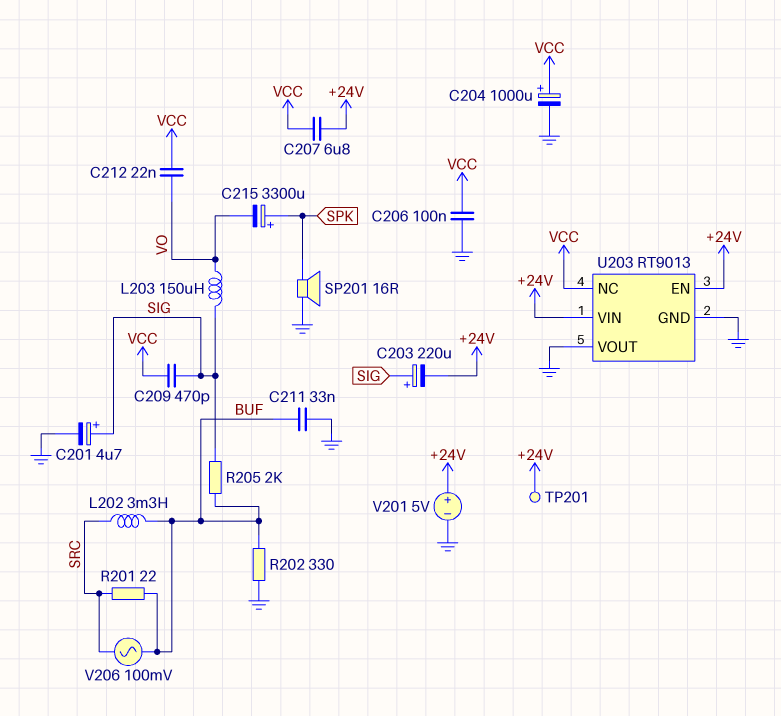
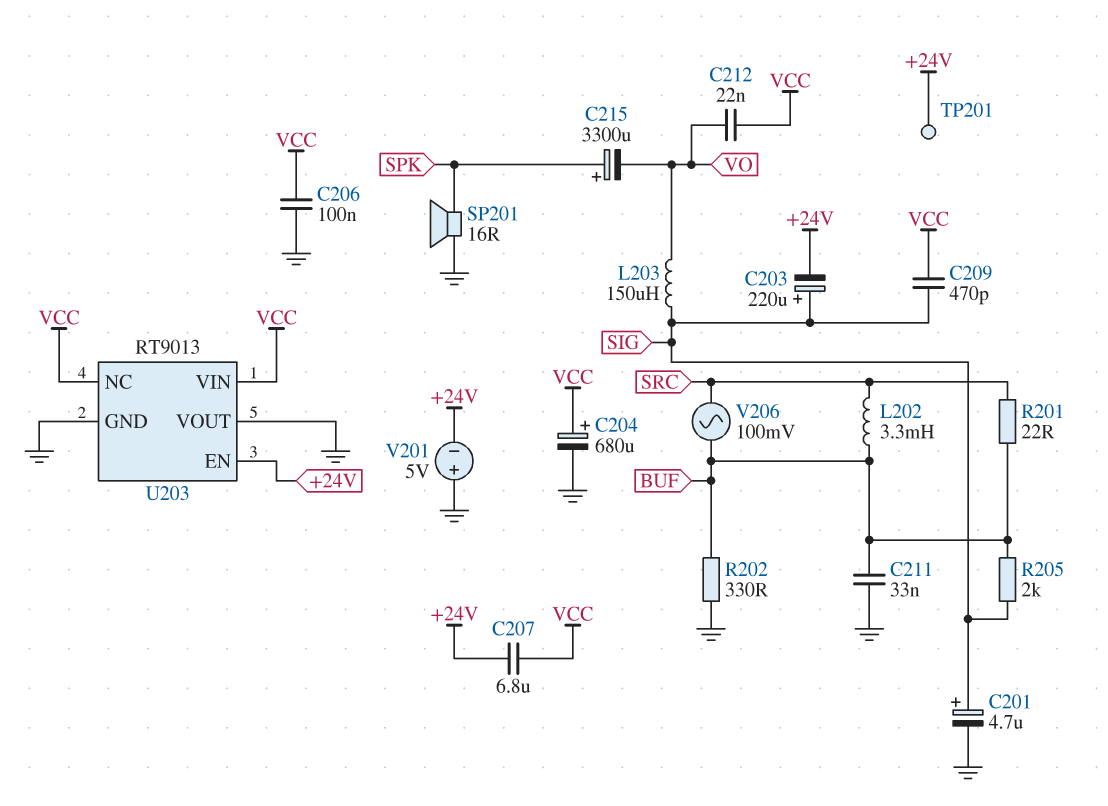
C204: 1000uF (plus VCC, minus GND) -> 680uF (plus VCC, minus GND)
U203 pin VIN: +24V -> VCC
V201: 5V (plus +24V, minus GND) -> 5V (plus GND, minus +24V)

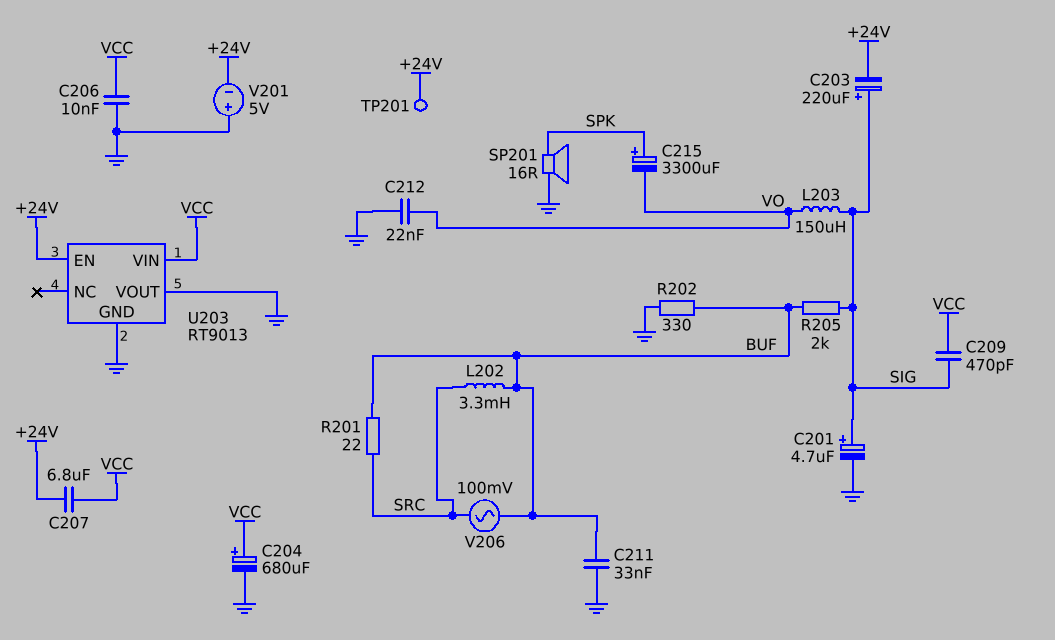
C206: 100nF (GND, VCC) -> 10nF (GND, VCC)
C212: 22nF (VCC, VO) -> 22nF (GND, VO)
U203 pin NC: VCC -> none

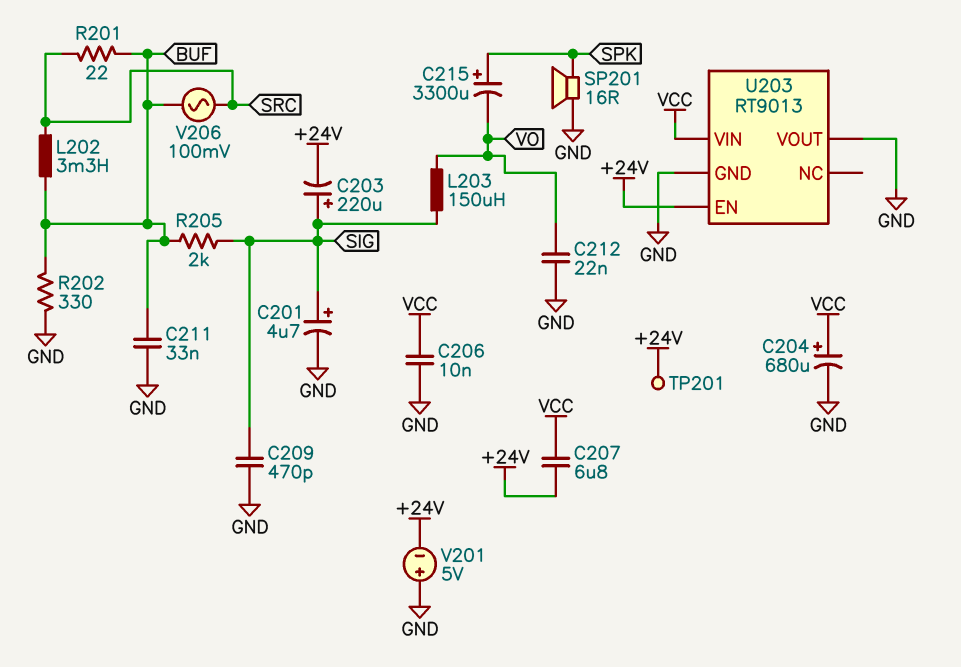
C209: 470pF (SIG, VCC) -> 470pF (GND, SIG)

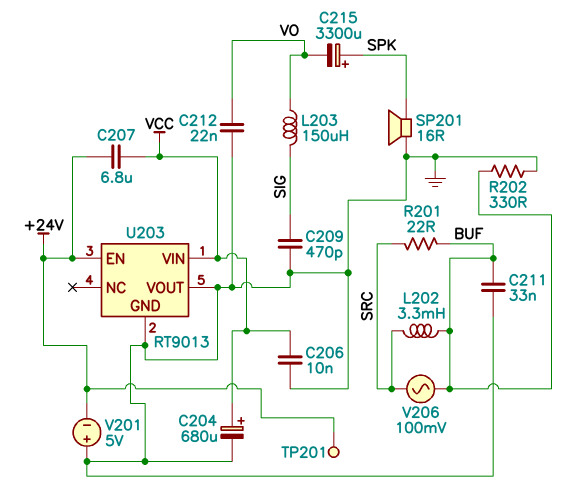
C201: 4.7uF (plus SIG, minus GND) -> none
C203: 220uF (plus SIG, minus +24V) -> none
R205: 2k (BUF, SIG) -> none

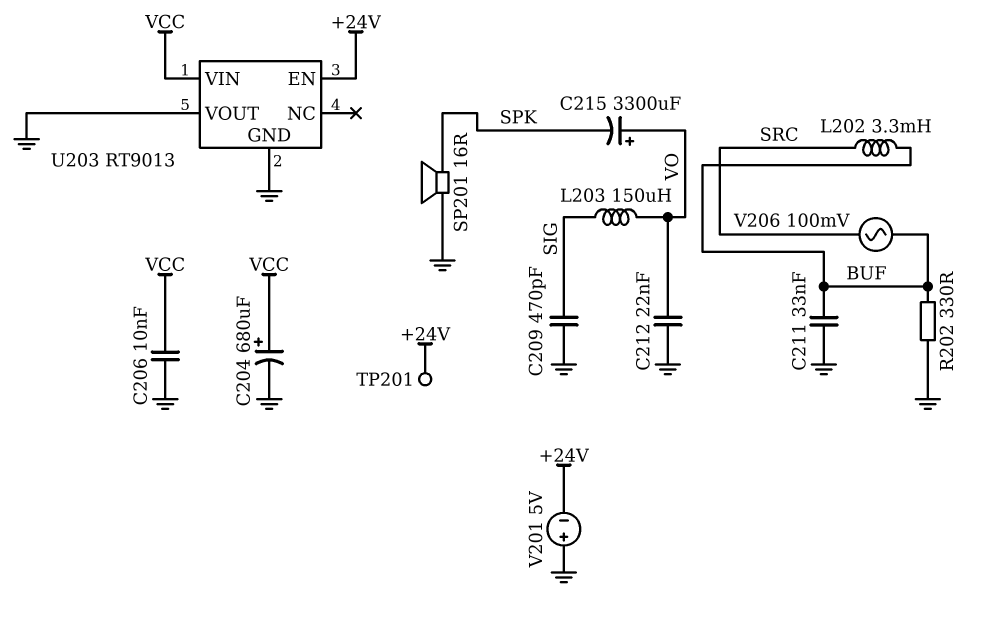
C207: 6.8uF (+24V, VCC) -> none
C215: 3300uF (plus SPK, minus VO) -> 3300uF (plus VO, minus SPK)
R201: 22 (BUF, SRC) -> none

